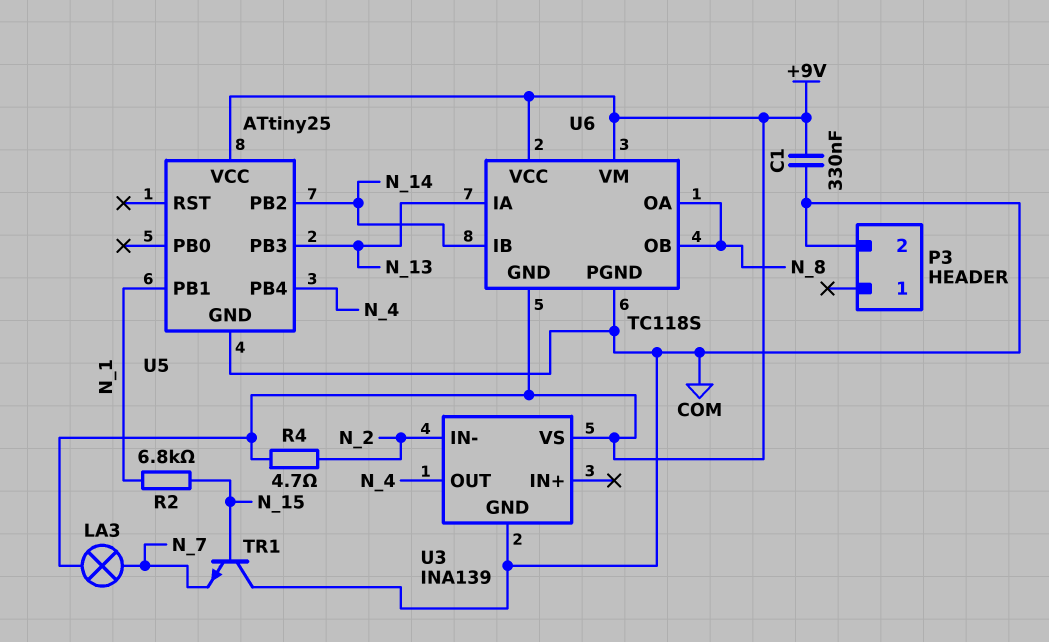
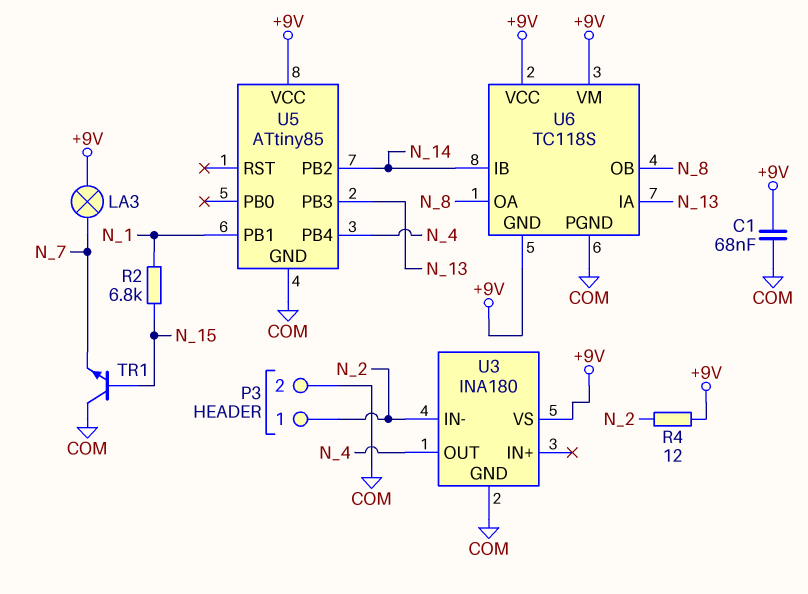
C1: 330nF (+9V, COM) -> 68nF (+9V, COM)
P3 pin 1: none -> N_2
R4: 4.7 (+9V, N_2) -> 12 (+9V, N_2)
U3: INA139 -> INA180
U5: ATtiny25 -> ATtiny85

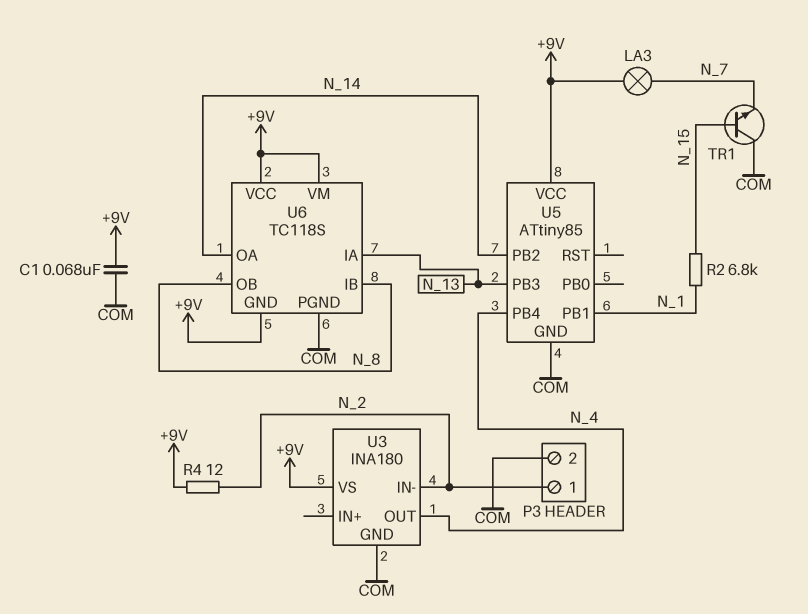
U6 pin IB: N_14 -> N_8
U6 pin OA: N_8 -> N_14

